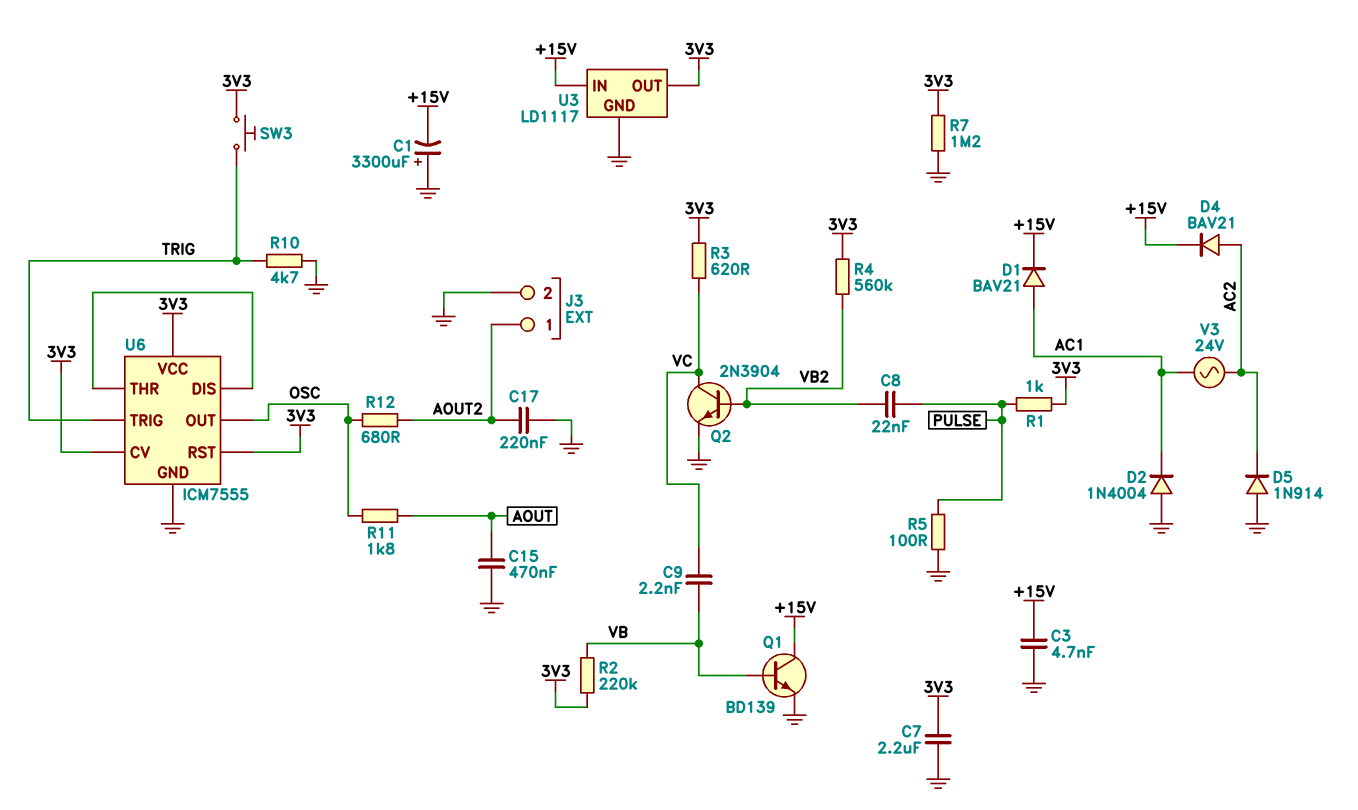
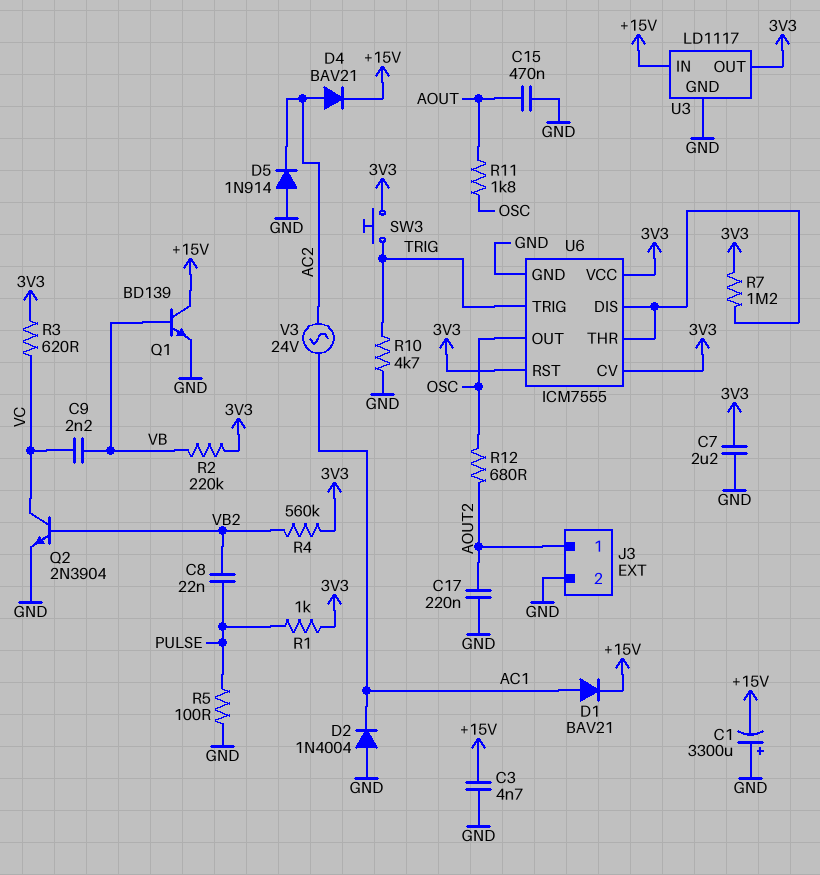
R7: 1.2M (3V3, GND) -> 1.2M (3V3, U6/DIS)

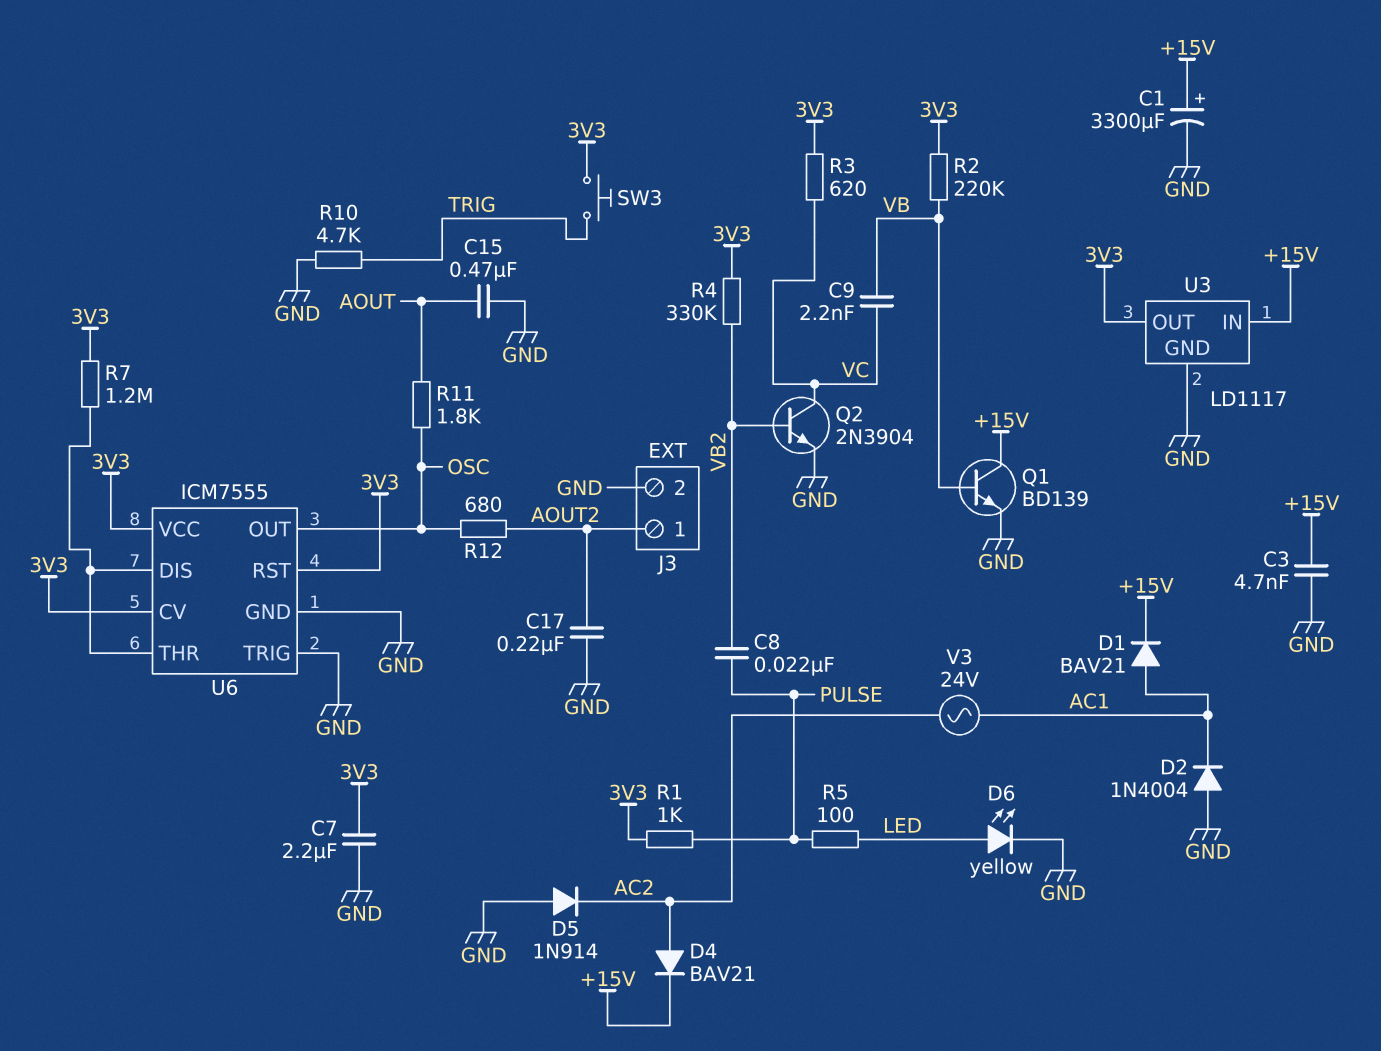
C1: 3300uF (plus GND, minus +15V) -> 3300uF (plus +15V, minus GND)
D6: none -> LED yellow (A LED, K GND)
R4: 560k (3V3, VB2) -> 330k (3V3, VB2)
R5: 100 (GND, PULSE) -> 100 (LED, PULSE)
U6 pin TRIG: TRIG -> GND

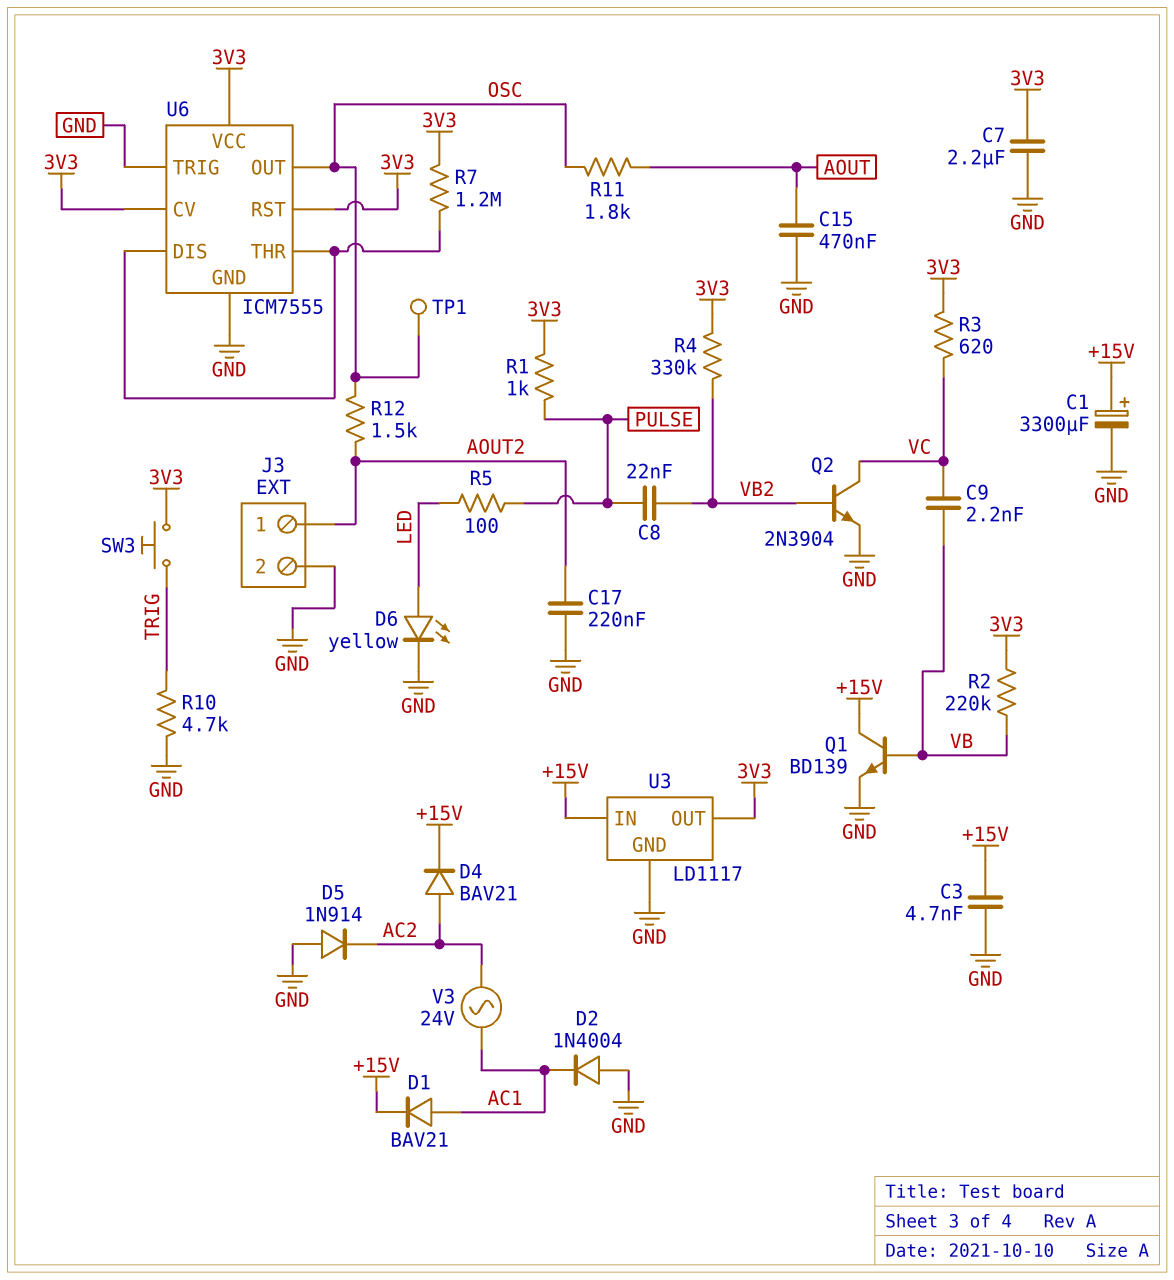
R12: 680 (AOUT2, OSC) -> 1.5k (AOUT2, OSC)
TP1: none -> test point (OSC)

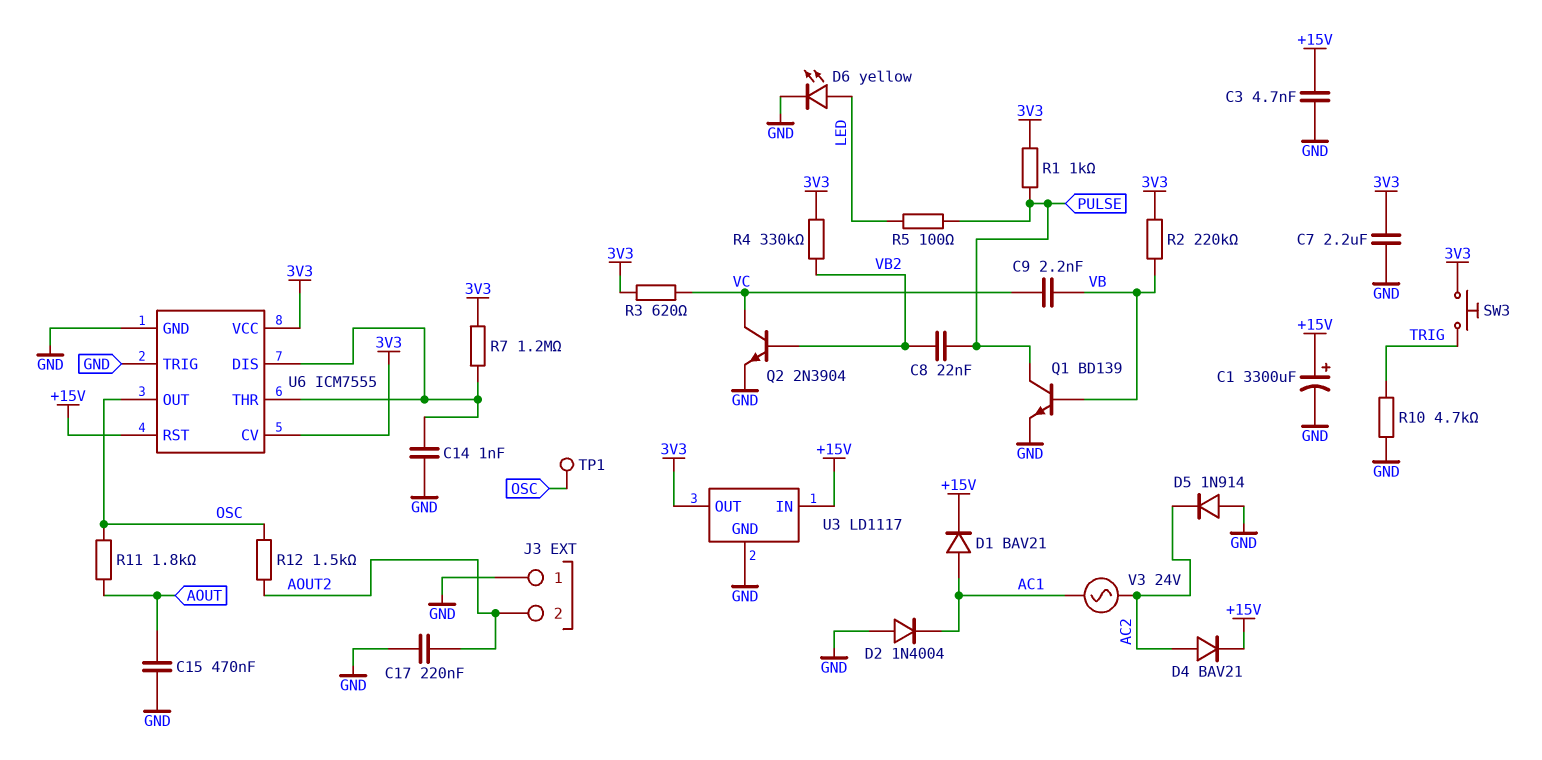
C14: none -> 1nF (GND, U6/DIS)
J3 pin 1: AOUT2 -> GND
J3 pin 2: GND -> AOUT2
Q1: NPN BD139 (B VB, C +15V, E GND) -> NPN BD139 (B VB, C PULSE, E GND)
U6 pin RST: 3V3 -> +15V

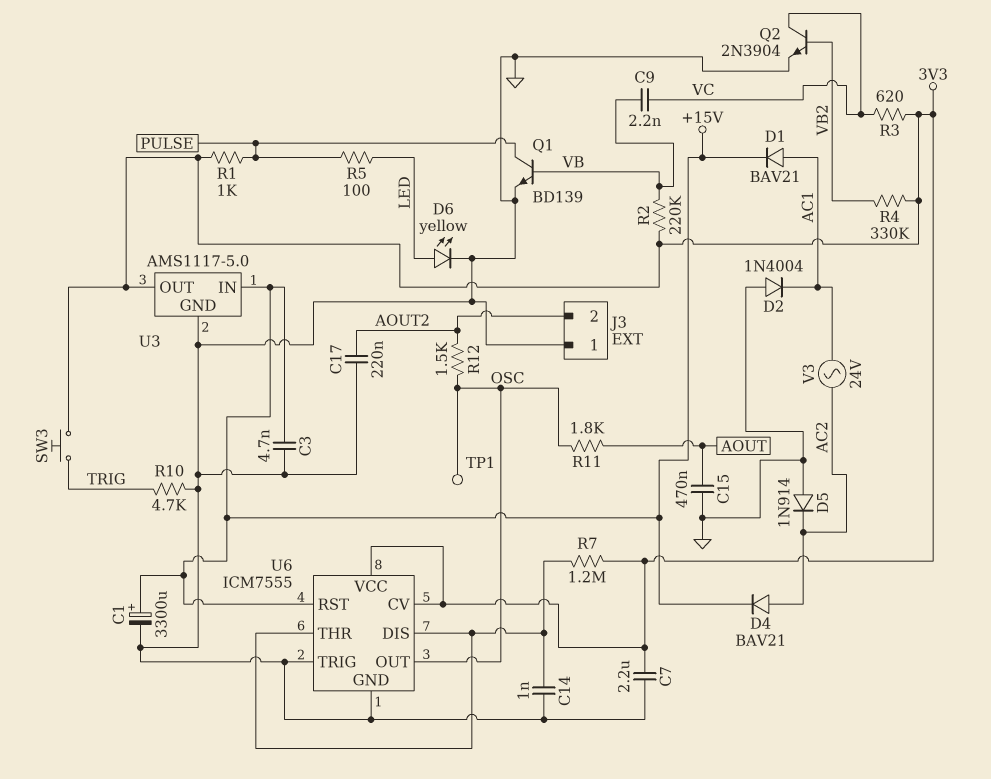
C8: 22nF (PULSE, VB2) -> none
U3: LD1117 -> AMS1117-5.0

